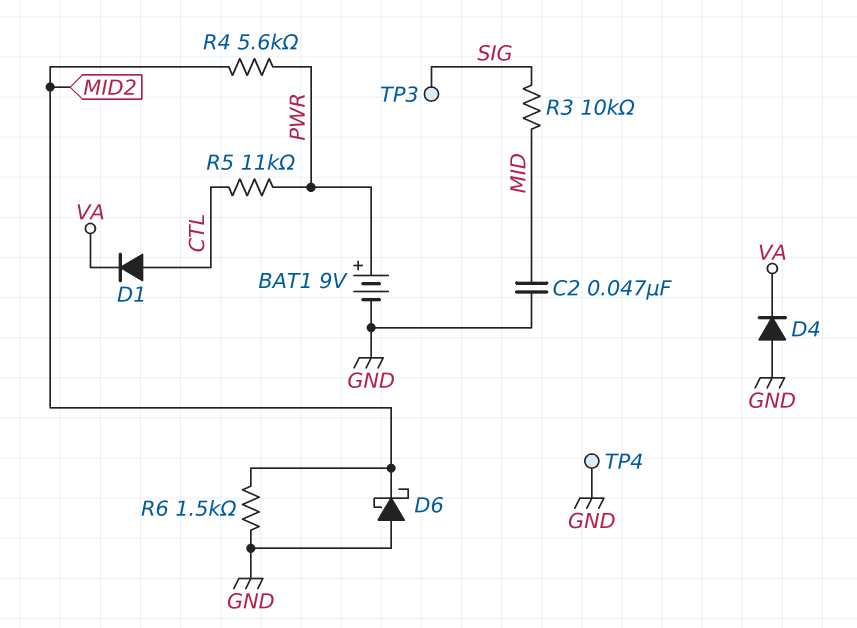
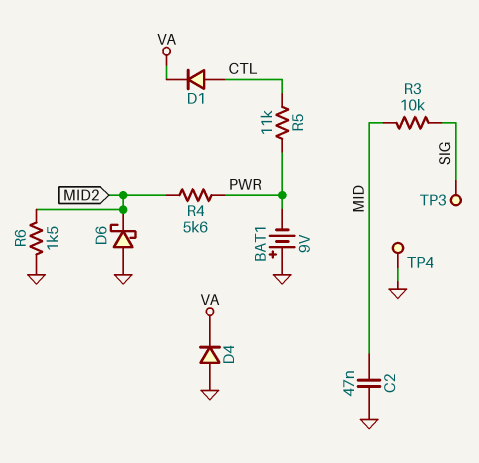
BAT1: 9V (plus PWR, minus GND) -> 9V (plus GND, minus PWR)

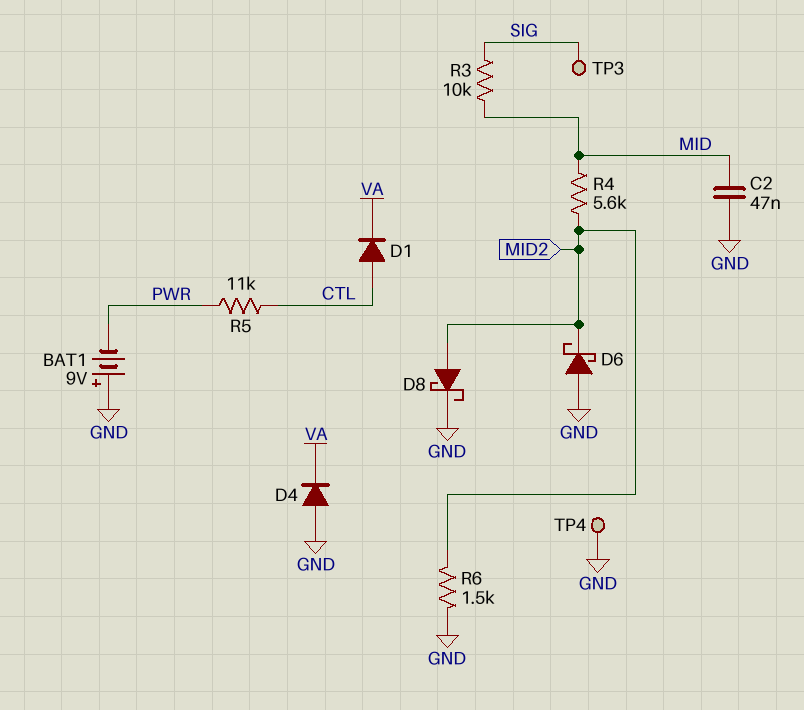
D8: none -> schottky (A MID2, K GND)
R4: 5.6k (MID2, PWR) -> 5.6k (MID, MID2)

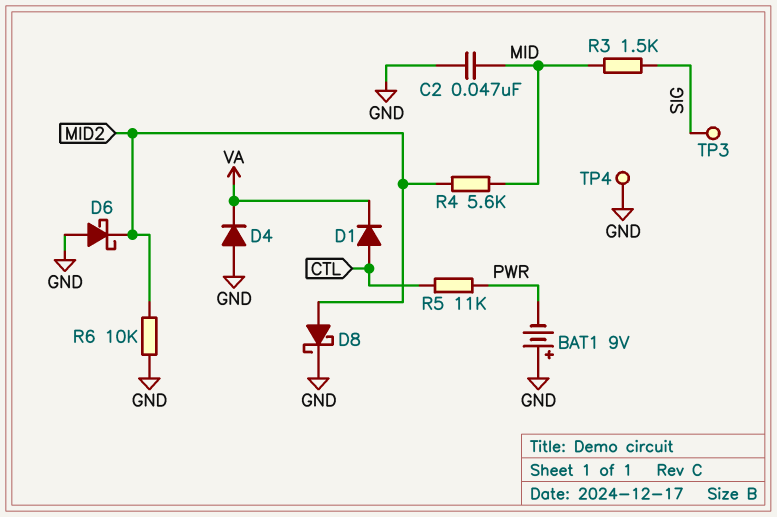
R3: 10k (MID, SIG) -> 1.5k (MID, SIG)
R6: 1.5k (GND, MID2) -> 10k (GND, MID2)

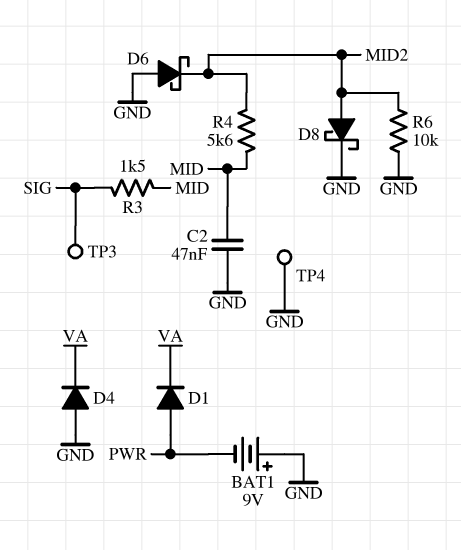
D1: diode (A CTL, K VA) -> diode (A PWR, K VA)
R5: 11k (CTL, PWR) -> none

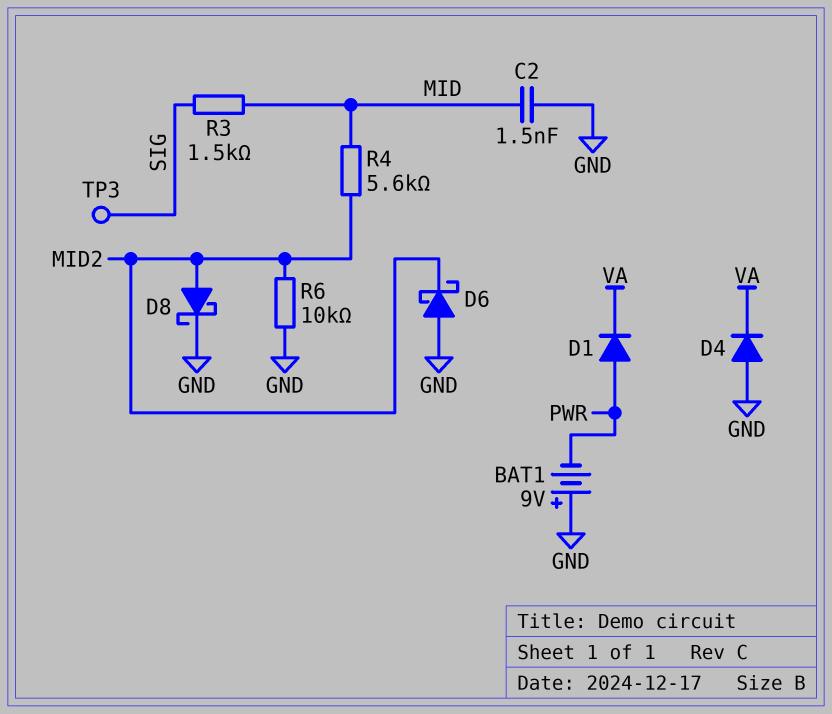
C2: 47nF (GND, MID) -> 1.5nF (GND, MID)
TP4: test point (GND) -> none

